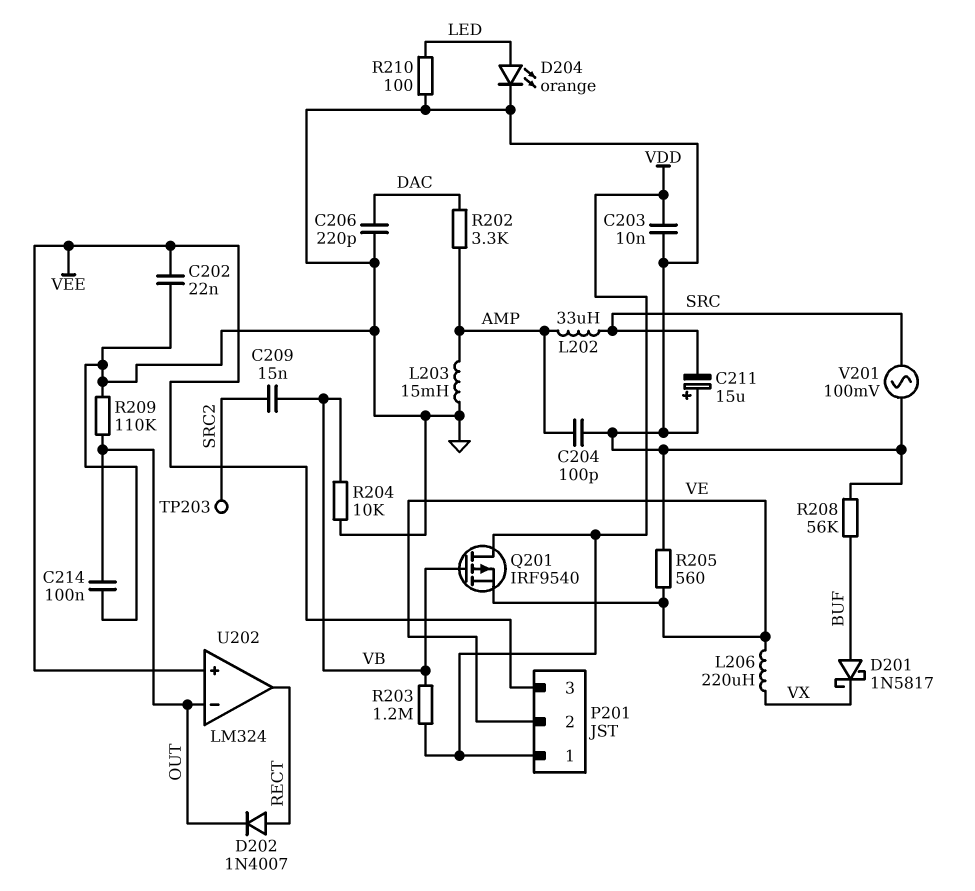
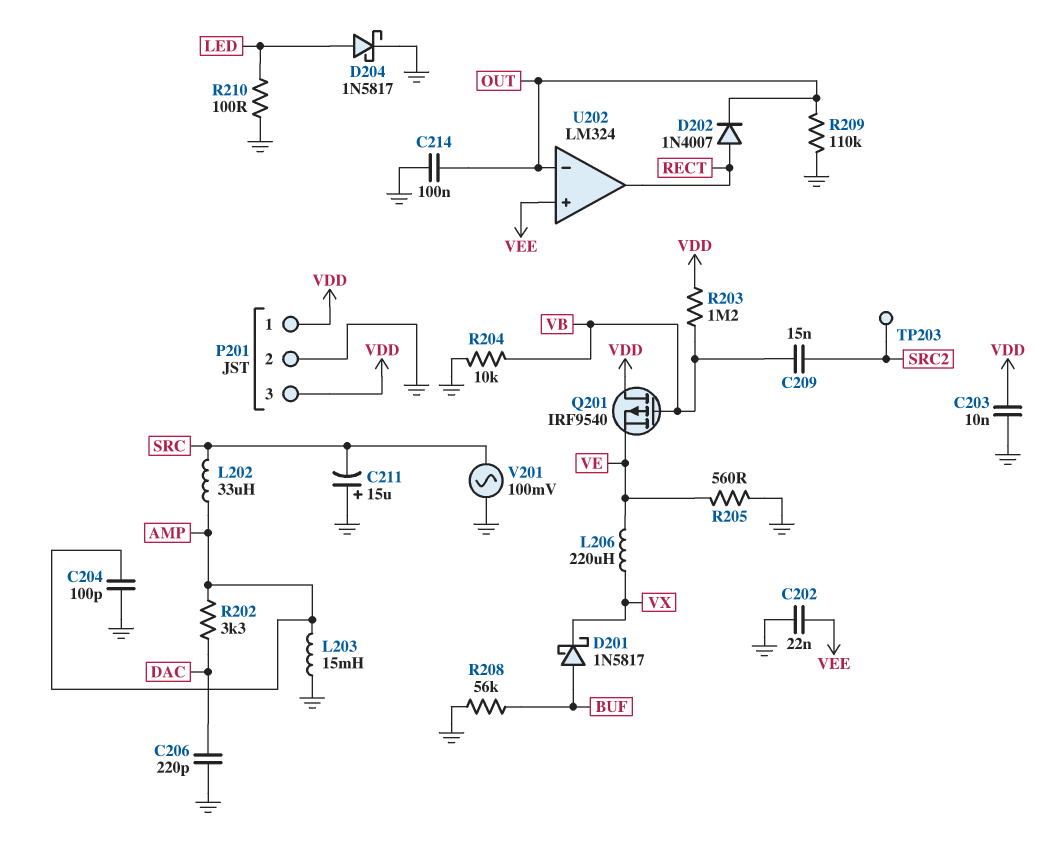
D204: LED orange (A LED, K GND) -> schottky 1N5817 (A LED, K GND)
P201 pin 2: VE -> GND
P201 pin 3: VEE -> VDD

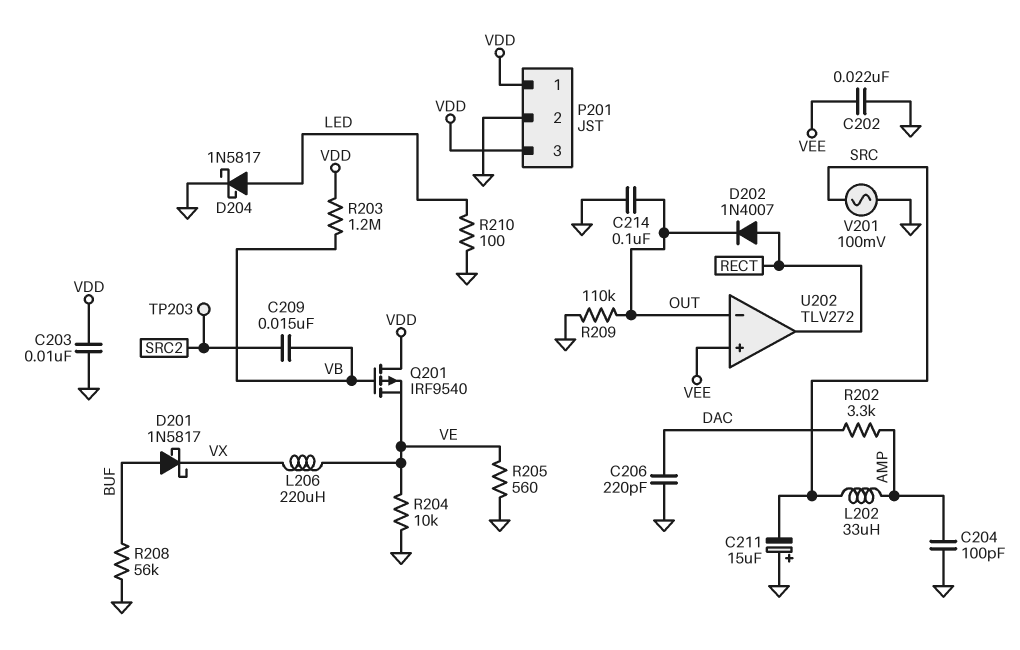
L203: 15mH (AMP, GND) -> none
R204: 10k (GND, VB) -> 10k (GND, VE)
U202: LM324 -> TLV272

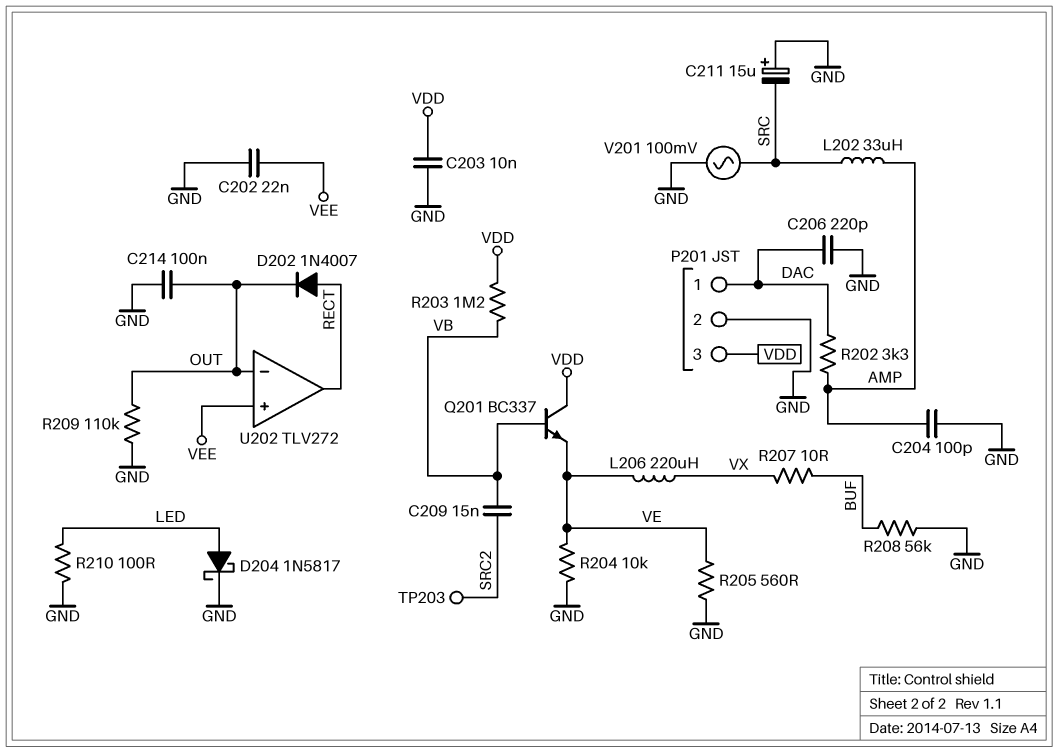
D201: schottky 1N5817 (A BUF, K VX) -> none
P201 pin 1: VDD -> DAC
Q201: PMOS IRF9540 (G VB, D VDD, S VE) -> NPN BC337 (B VB, C VDD, E VE)
R207: none -> 10 (BUF, VX)

